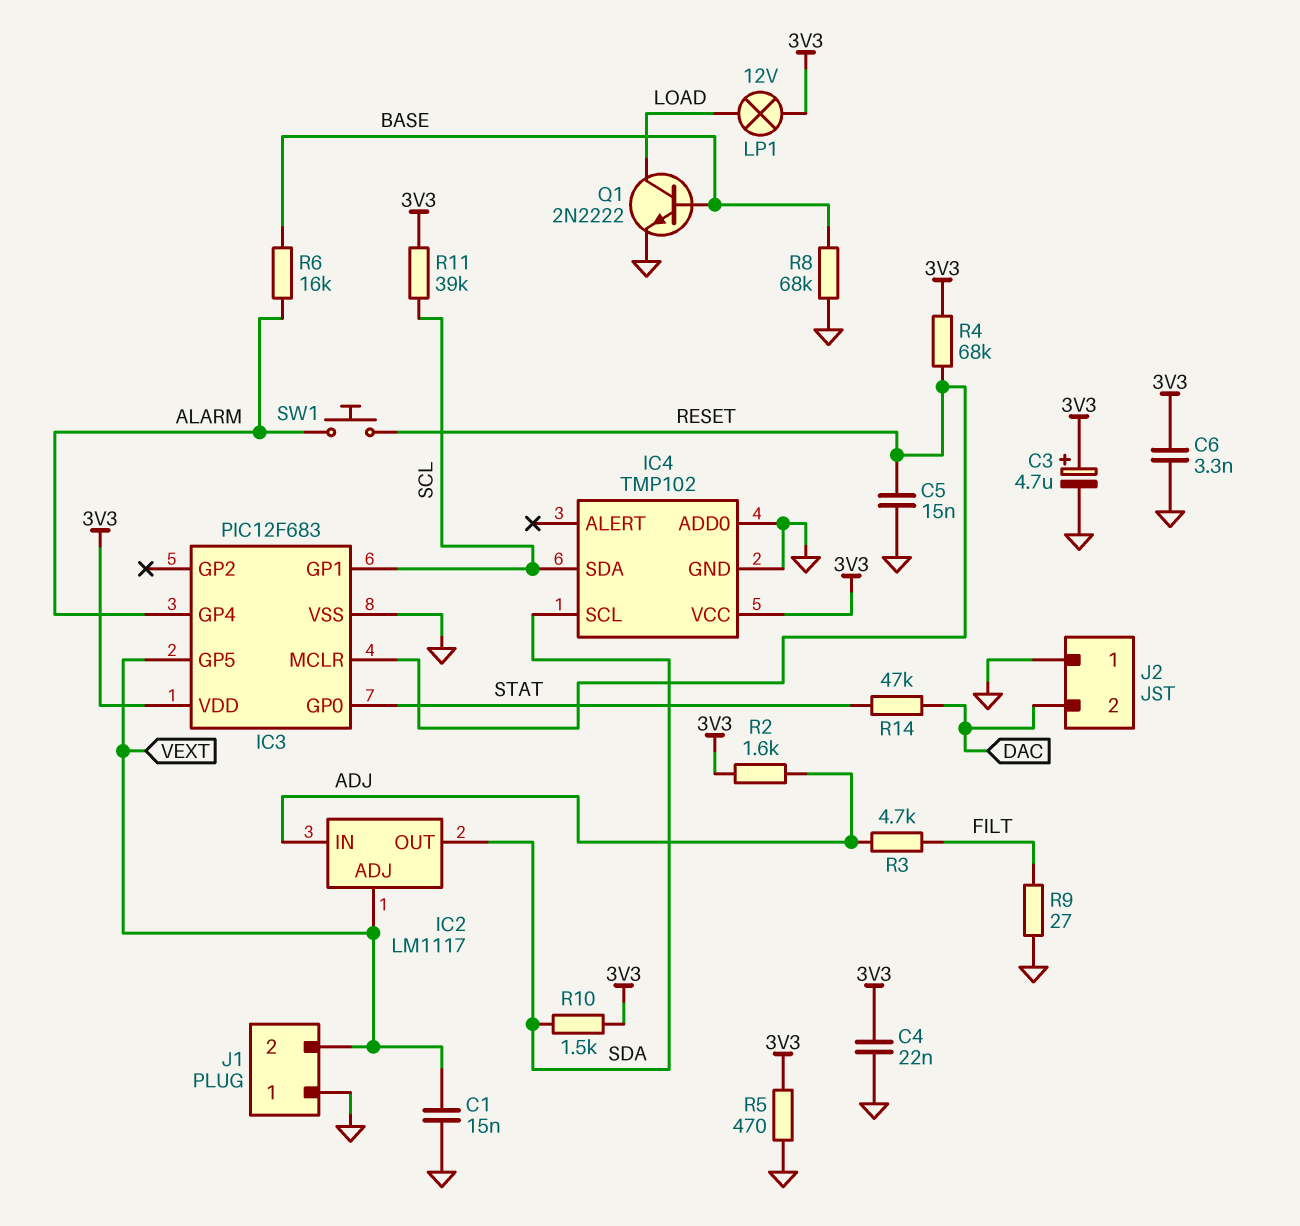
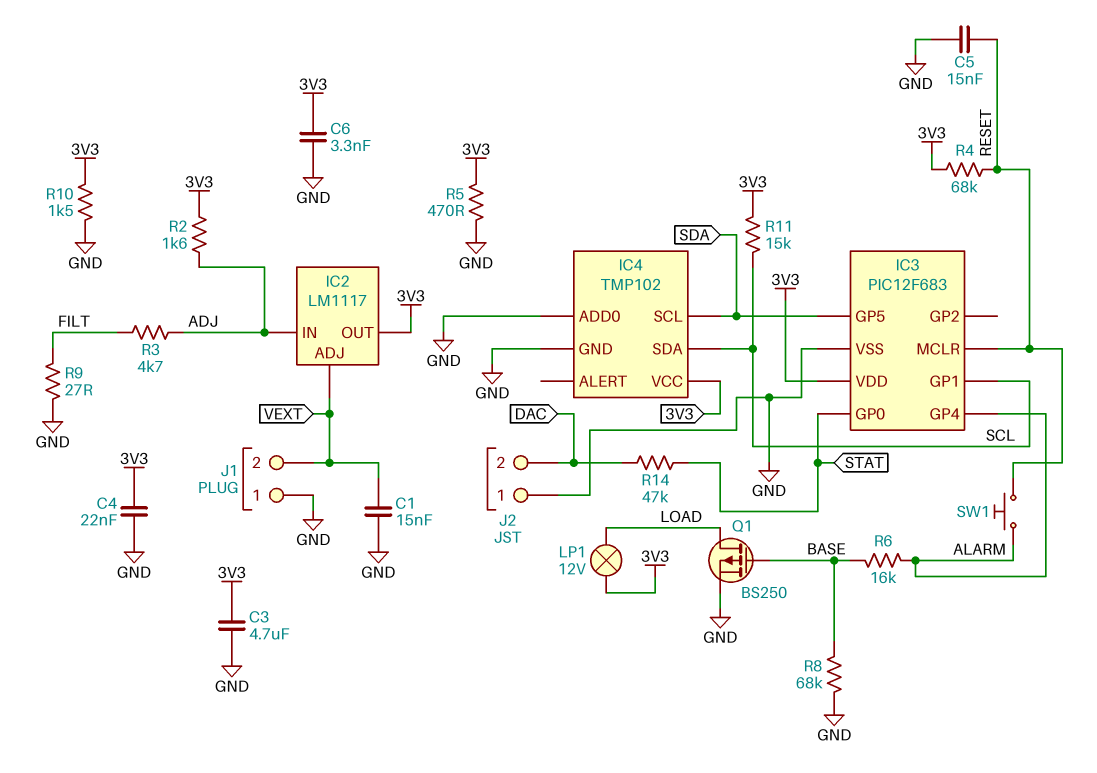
C3: 4.7uF (plus 3V3, minus GND) -> 4.7uF (3V3, GND)
IC2 pin OUT: SDA -> 3V3
IC3 pin GP5: VEXT -> SDA
Q1: NPN 2N2222 (B BASE, C LOAD, E GND) -> PMOS BS250 (G BASE, D LOAD, S GND)
R10: 1.5k (3V3, SDA) -> 1.5k (3V3, GND)
R11: 39k (3V3, SCL) -> 15k (3V3, SCL)

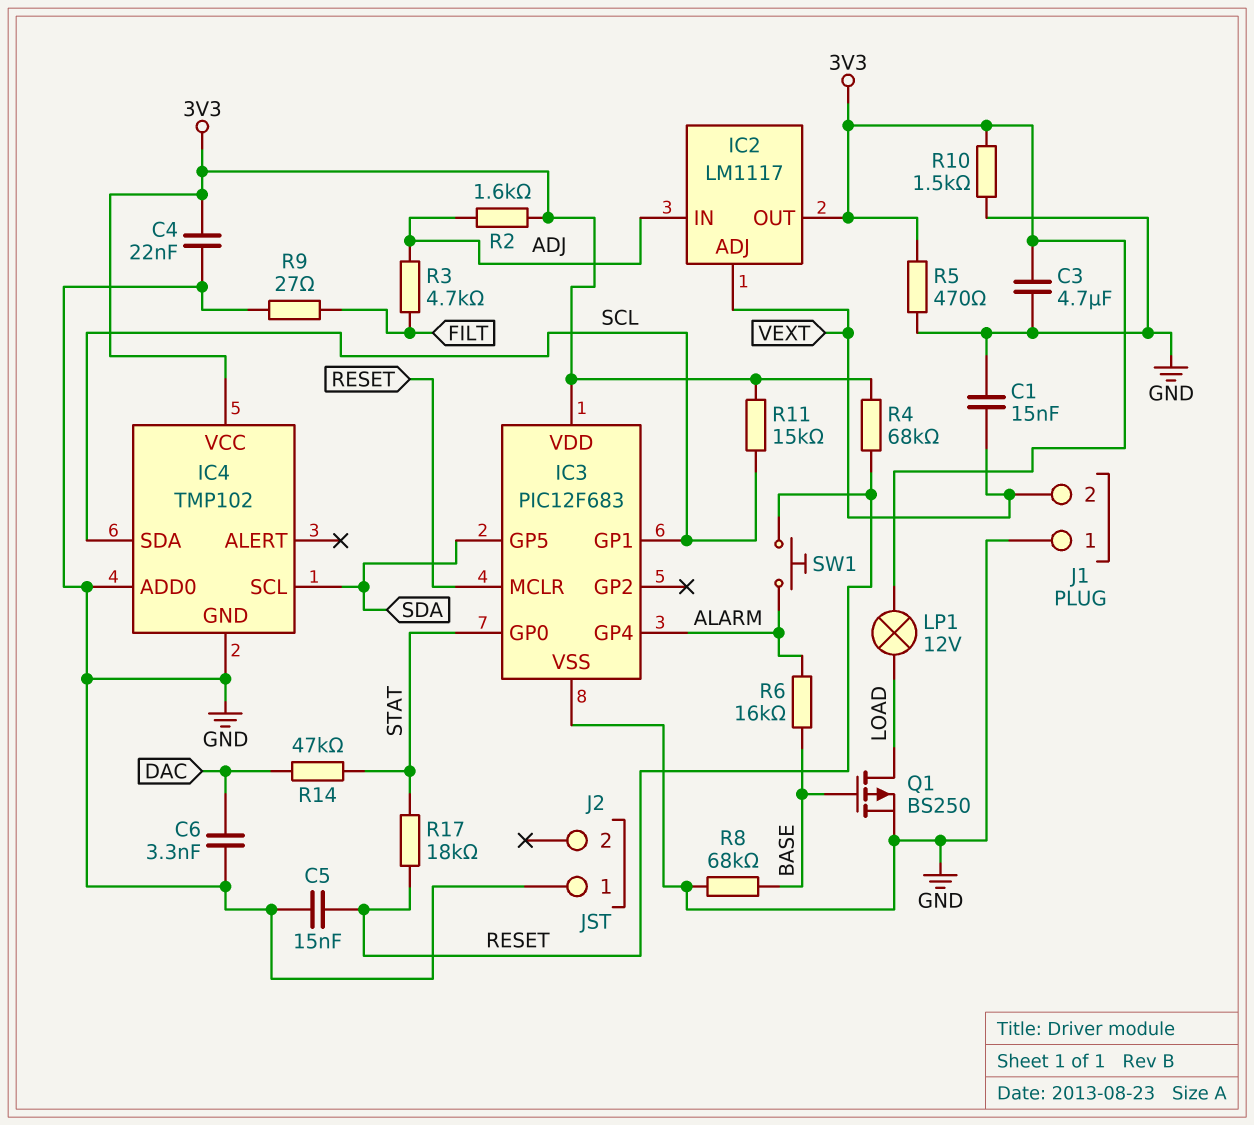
C6: 3.3nF (3V3, GND) -> 3.3nF (DAC, GND)
J2 pin 2: DAC -> none
R17: none -> 18k (RESET, STAT)

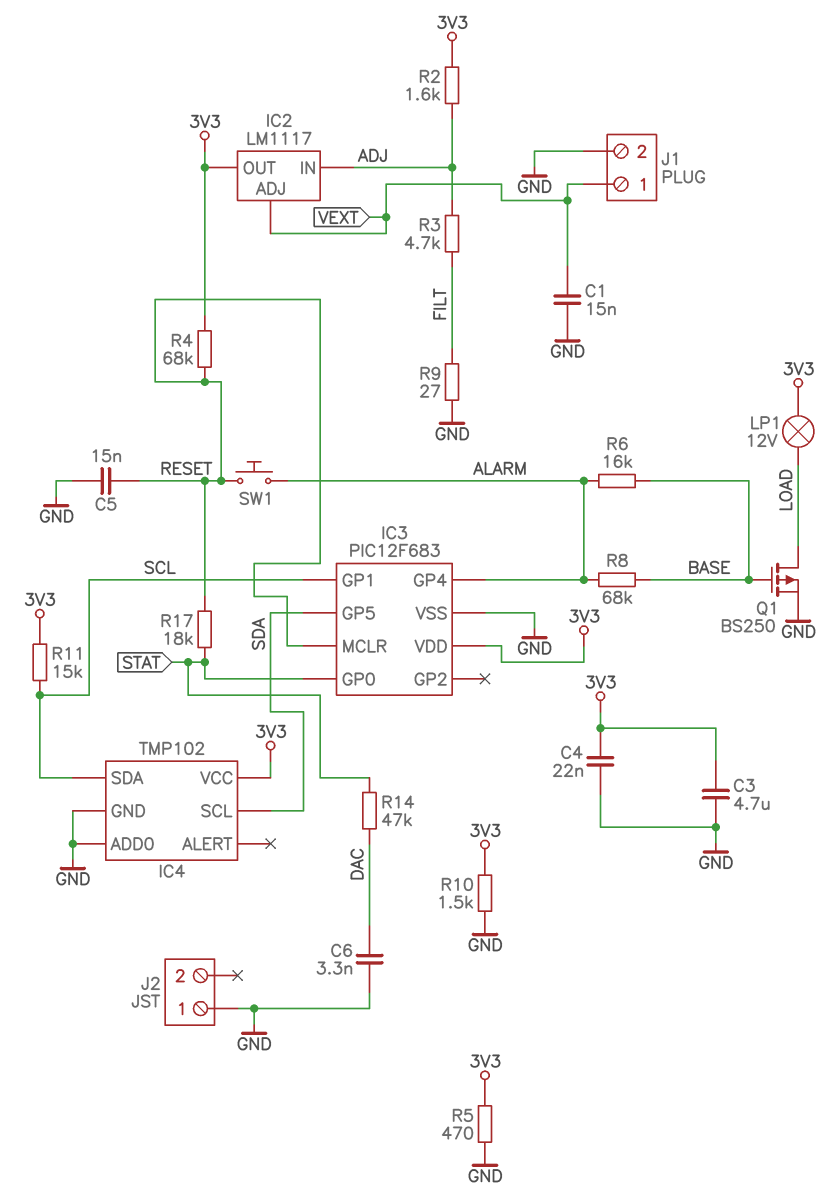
J1 pin 1: GND -> VEXT
J1 pin 2: VEXT -> GND
R8: 68k (BASE, GND) -> 68k (ALARM, BASE)

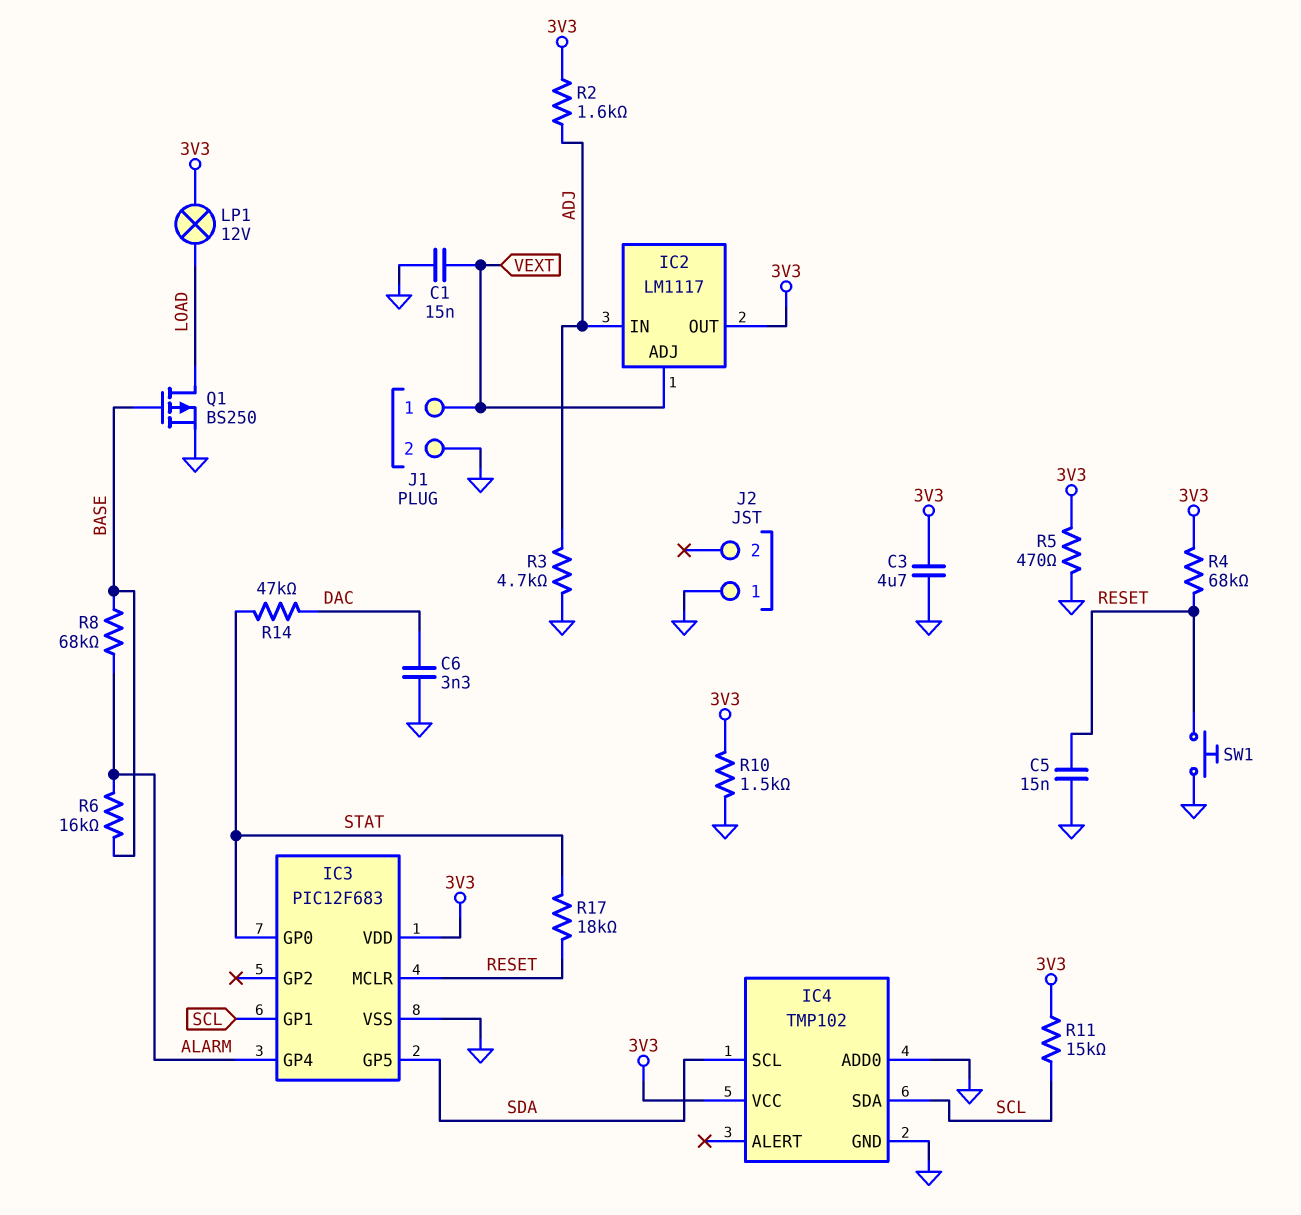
C4: 22nF (3V3, GND) -> none
R3: 4.7k (ADJ, FILT) -> 4.7k (ADJ, GND)
R9: 27 (FILT, GND) -> none
SW1: button (ALARM, RESET) -> button (GND, RESET)

